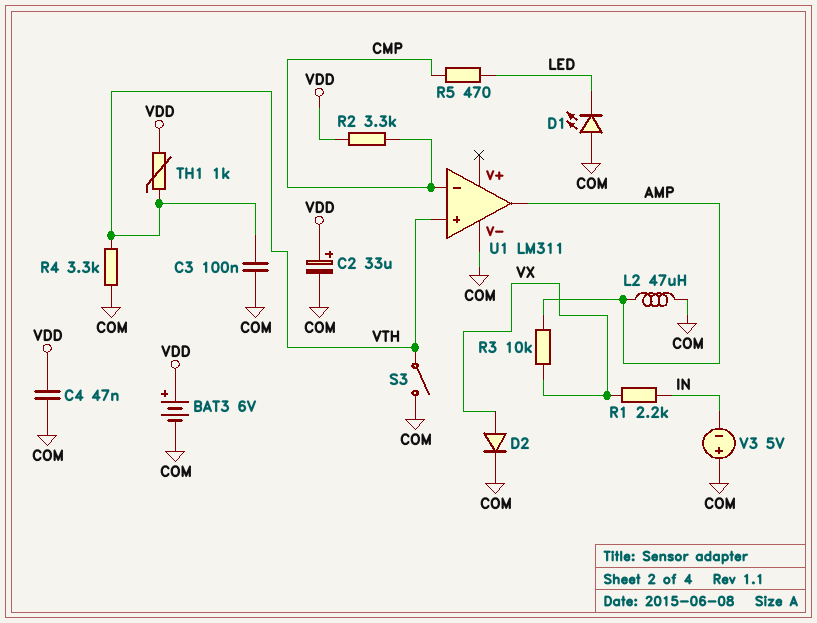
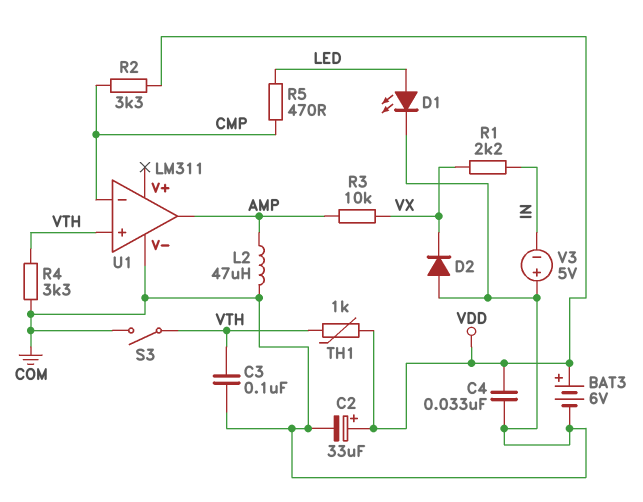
C4: 47nF (COM, VDD) -> 33nF (COM, VDD)
D1: LED (A COM, K LED) -> LED (A LED, K COM)
D2: diode (A VX, K COM) -> diode (A COM, K VX)

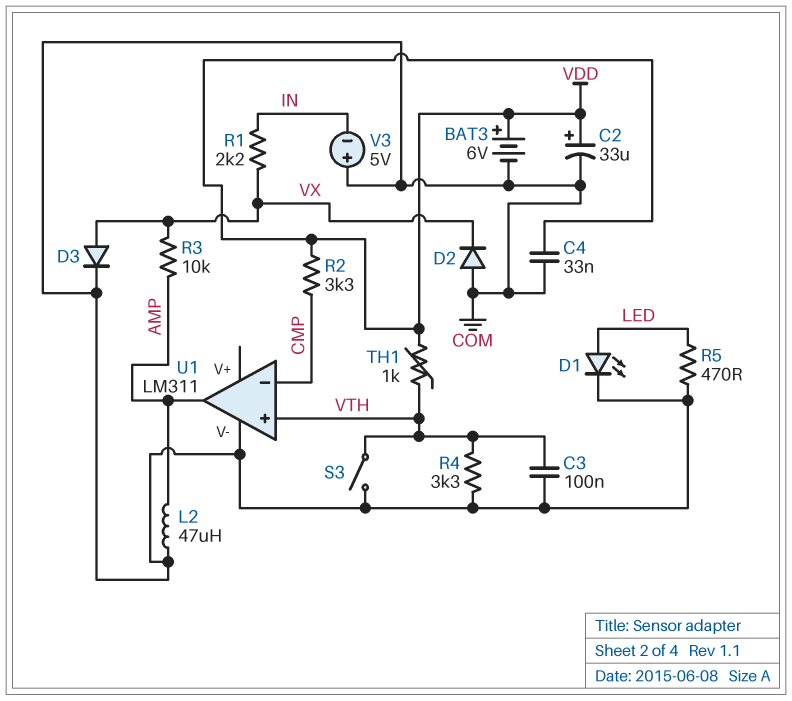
D3: none -> diode (A VX, K COM)
R5: 470 (CMP, LED) -> 470 (COM, LED)

